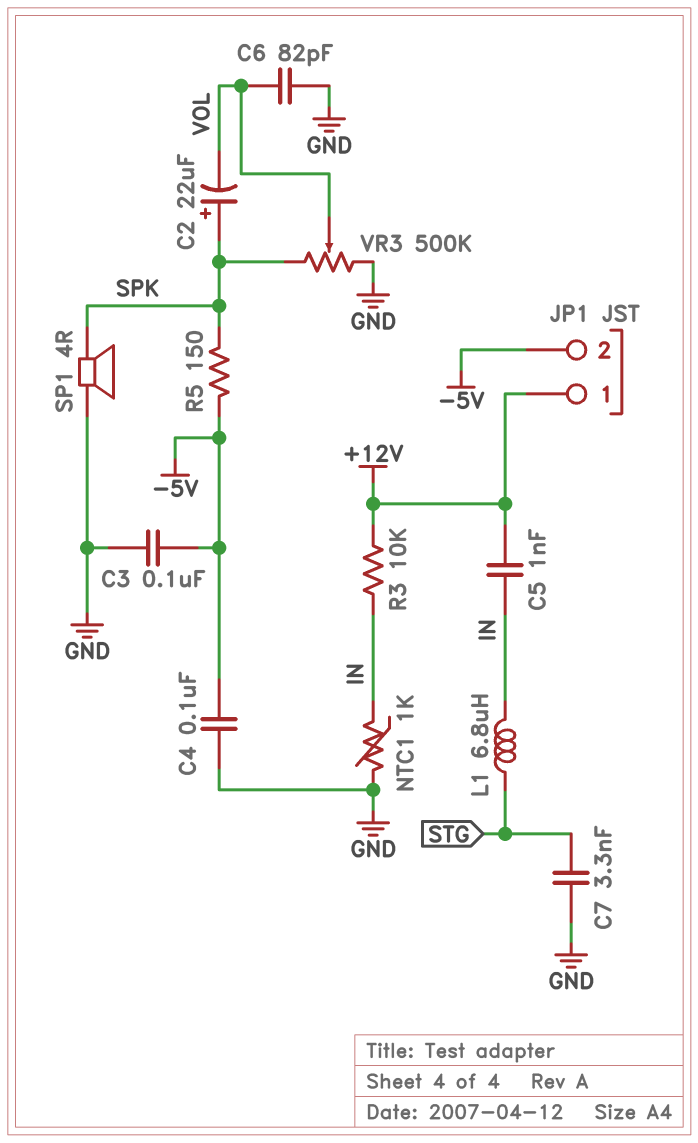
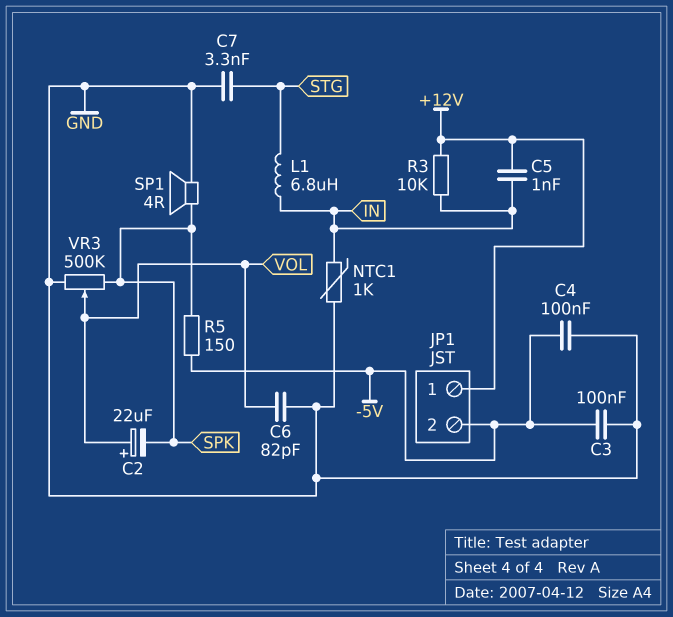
C2: 22uF (plus SPK, minus VOL) -> 22uF (plus VOL, minus SPK)

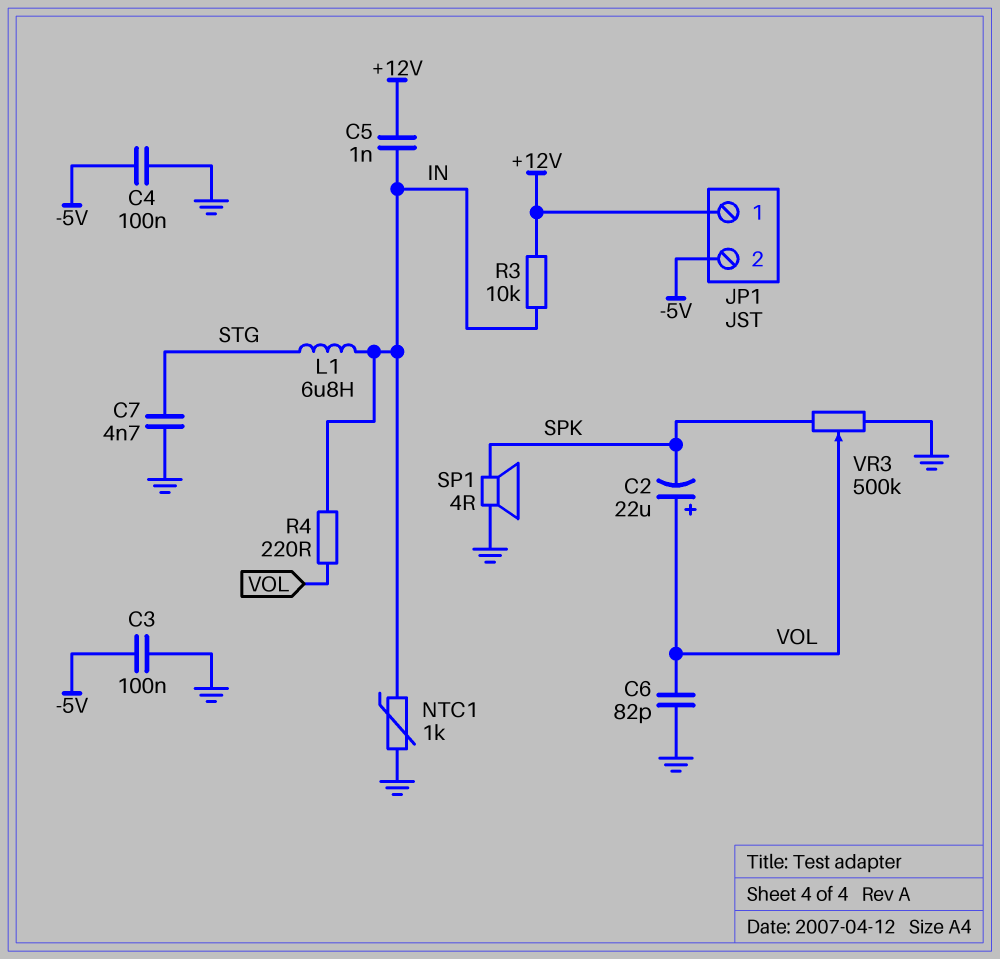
C7: 3.3nF (GND, STG) -> 4.7nF (GND, STG)
R4: none -> 220 (IN, VOL)
R5: 150 (-5V, SPK) -> none

